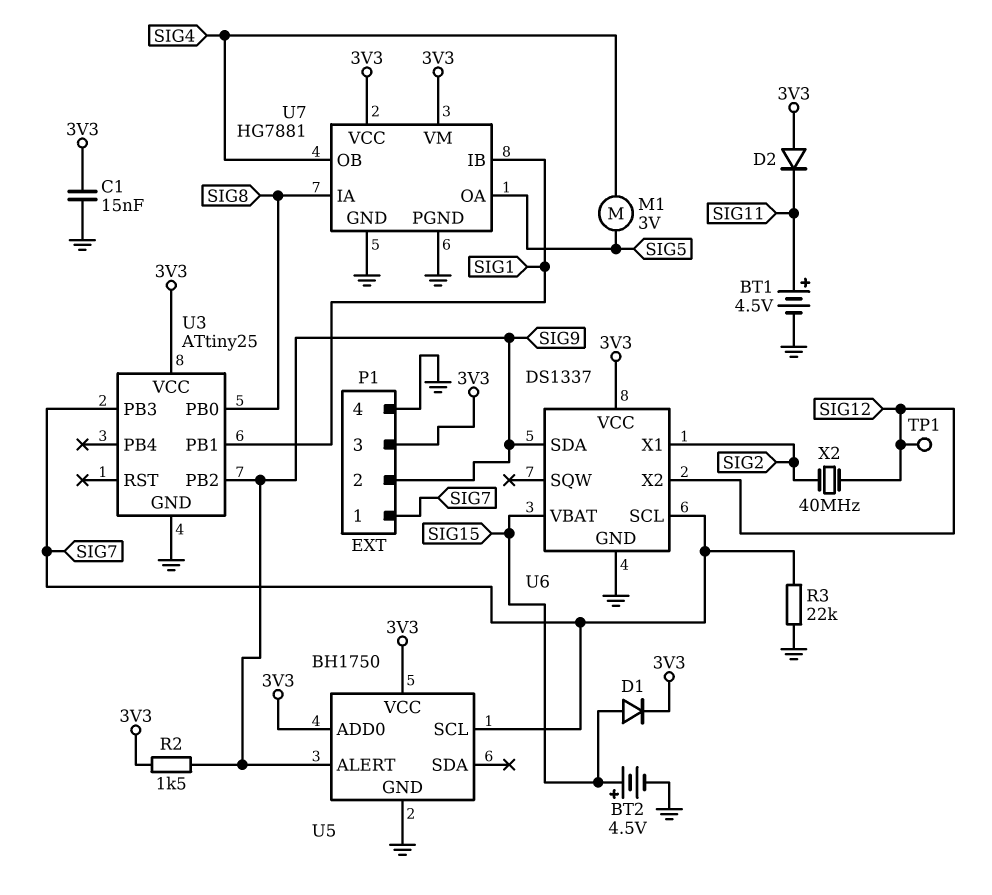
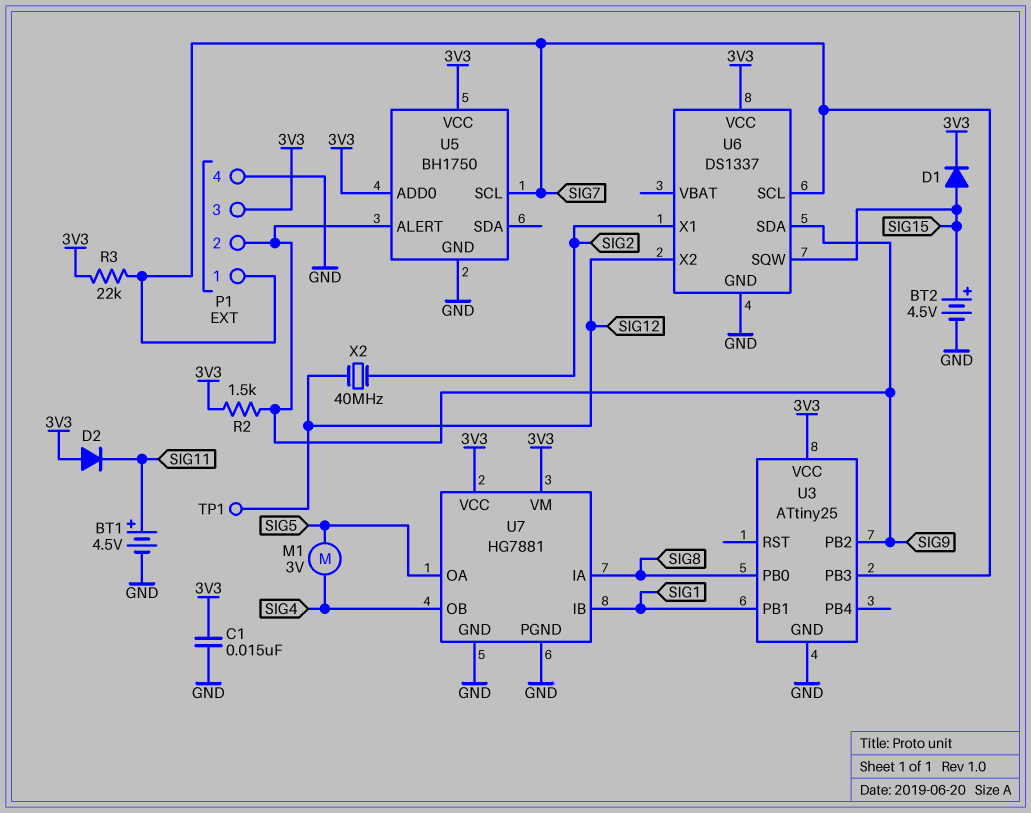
R3: 22k (GND, SIG7) -> 22k (3V3, SIG7)
U6 pin SQW: none -> SIG15
U6 pin VBAT: SIG15 -> none

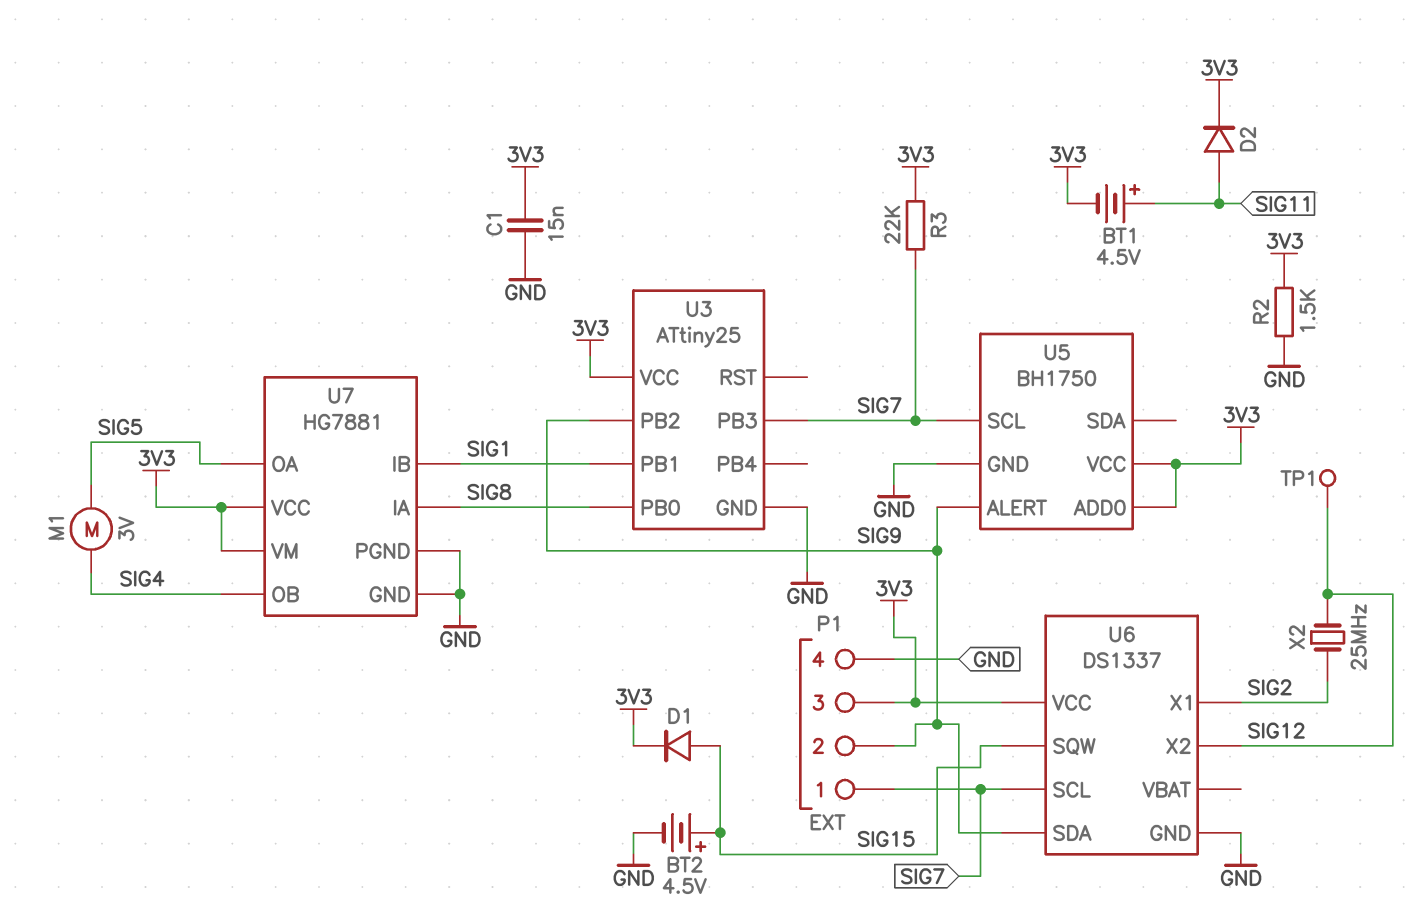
BT1: 4.5V (plus SIG11, minus GND) -> 4.5V (plus SIG11, minus 3V3)
D2: diode (A 3V3, K SIG11) -> diode (A SIG11, K 3V3)
R2: 1.5k (3V3, SIG9) -> 1.5k (3V3, GND)
X2: 40MHz (SIG2, SIG12) -> 25MHz (SIG2, SIG12)

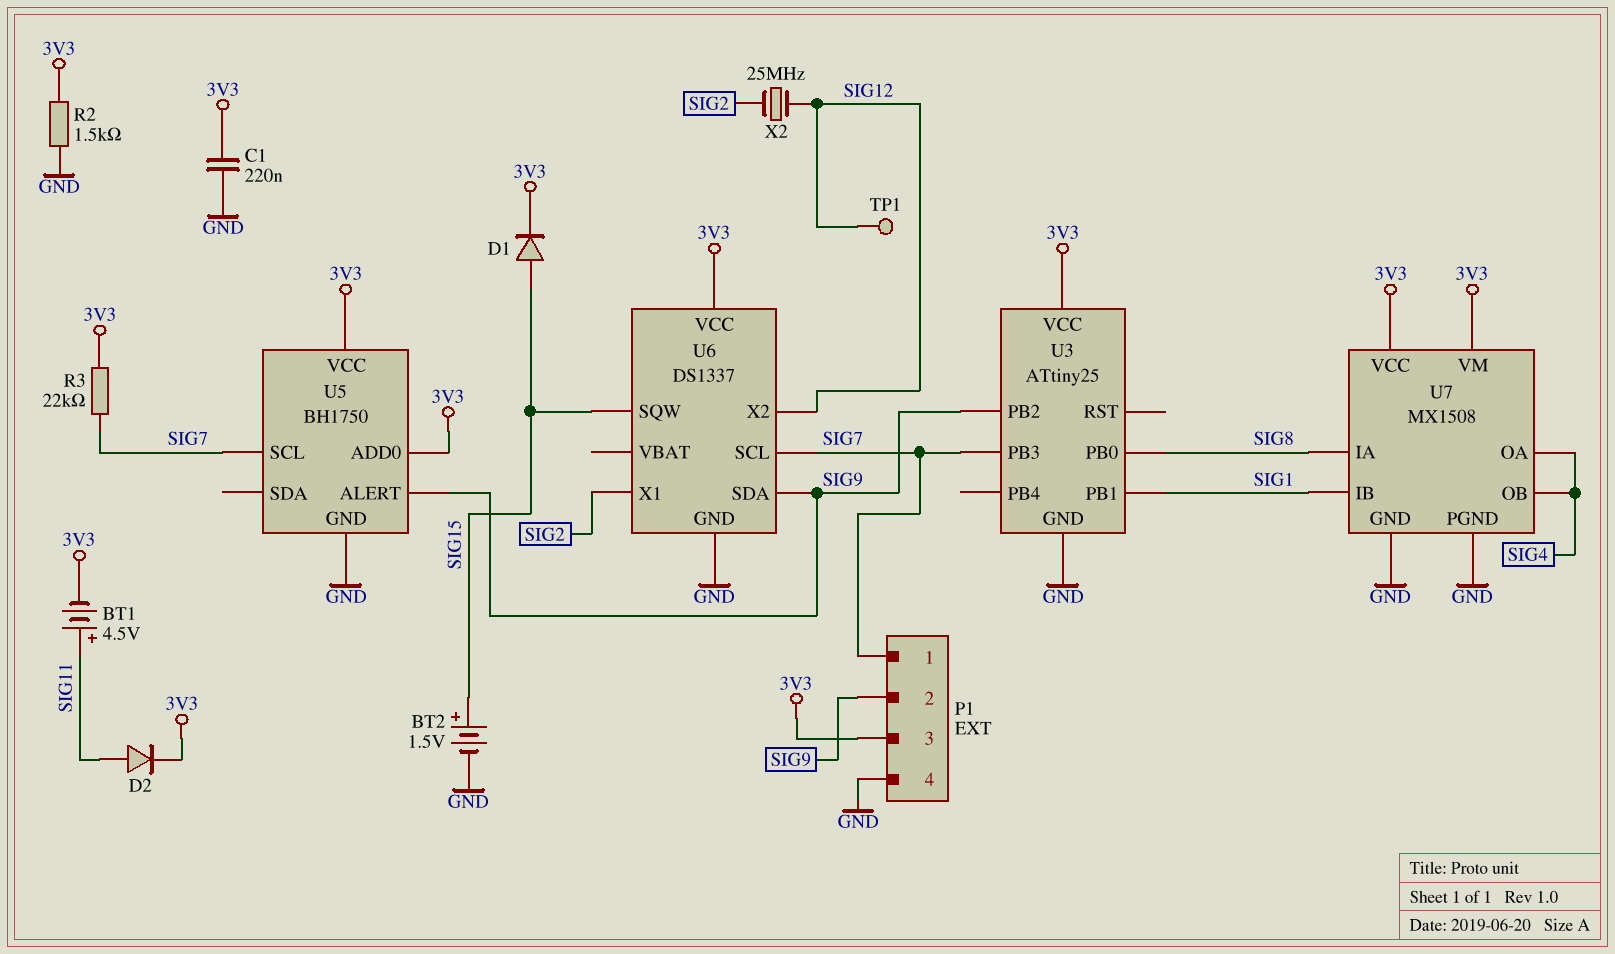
BT2: 4.5V (plus SIG15, minus GND) -> 1.5V (plus SIG15, minus GND)
C1: 15nF (3V3, GND) -> 220nF (3V3, GND)
M1: motor 3V (SIG4, SIG5) -> none
U7: HG7881 -> MX1508
U7 pin OA: SIG5 -> SIG4

